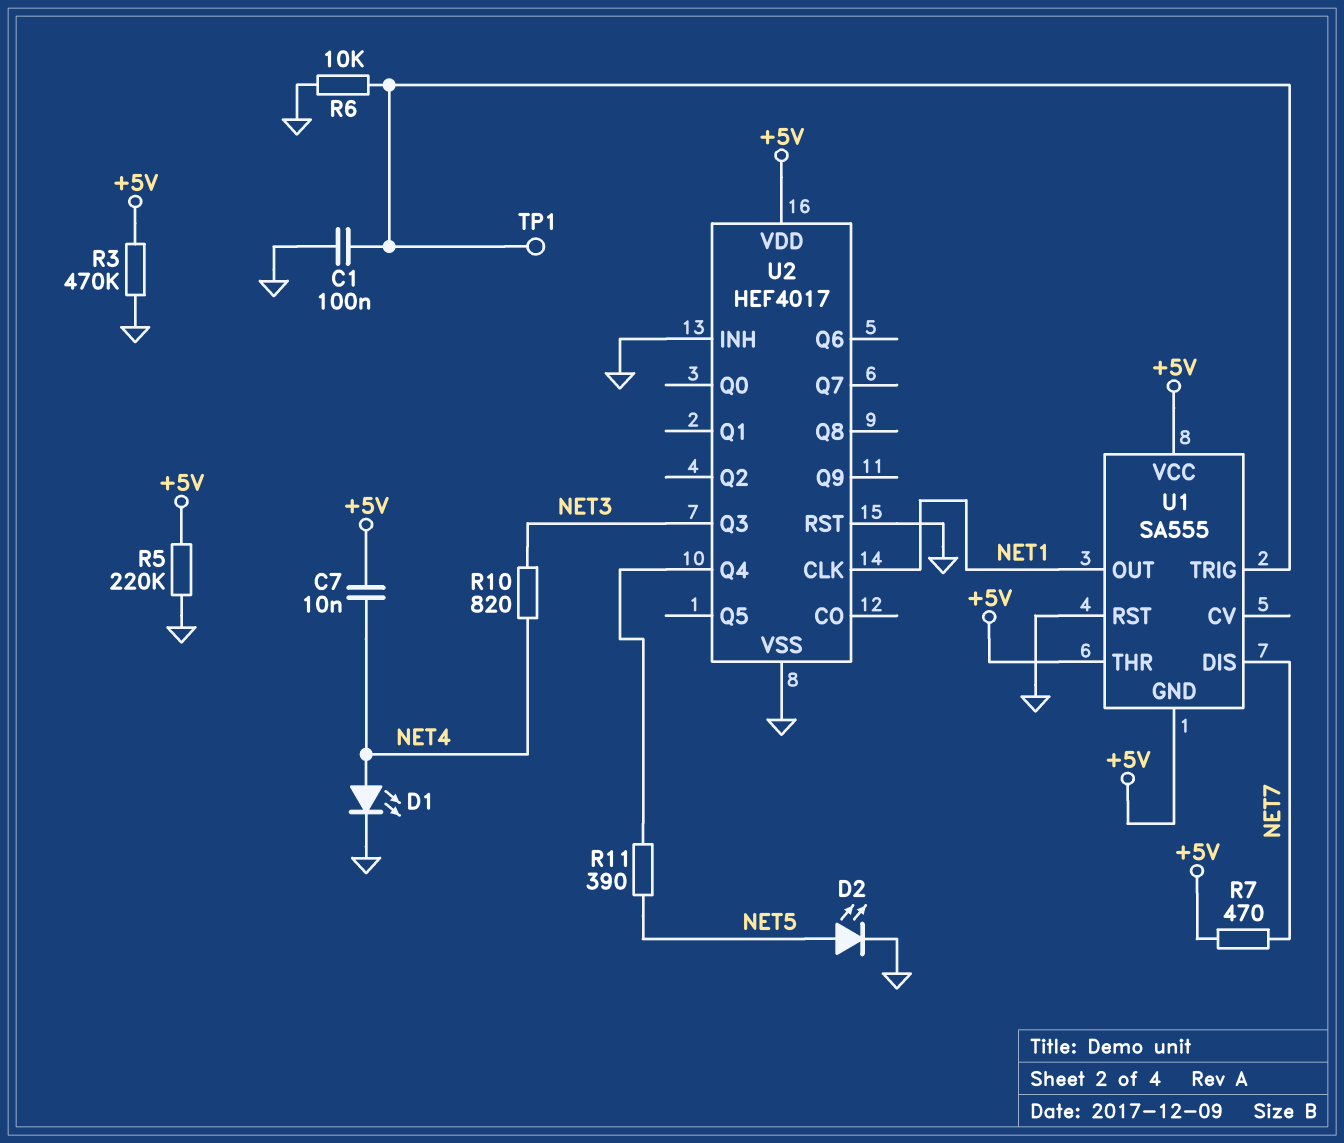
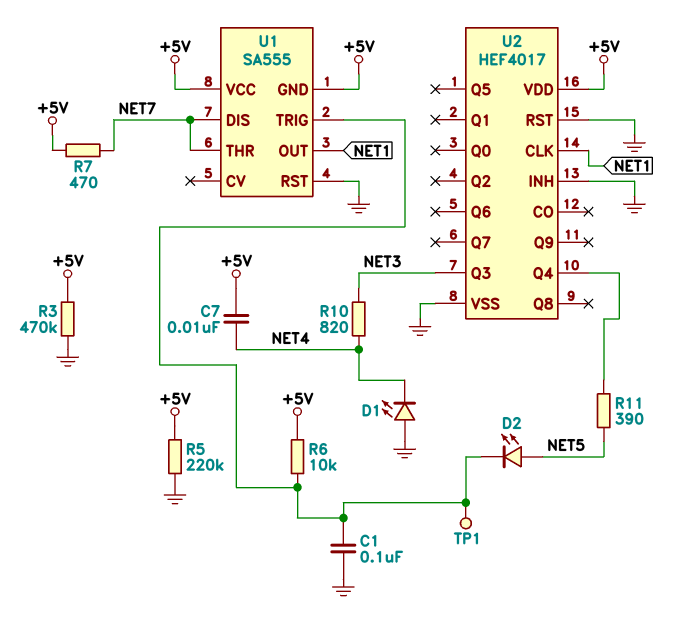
D1: LED (A NET4, K GND) -> LED (A GND, K NET4)
D2: LED (A NET5, K GND) -> LED (A NET5, K U1/TRIG)
R6: 10k (GND, U1/TRIG) -> 10k (+5V, U1/TRIG)
U1 pin THR: +5V -> NET7

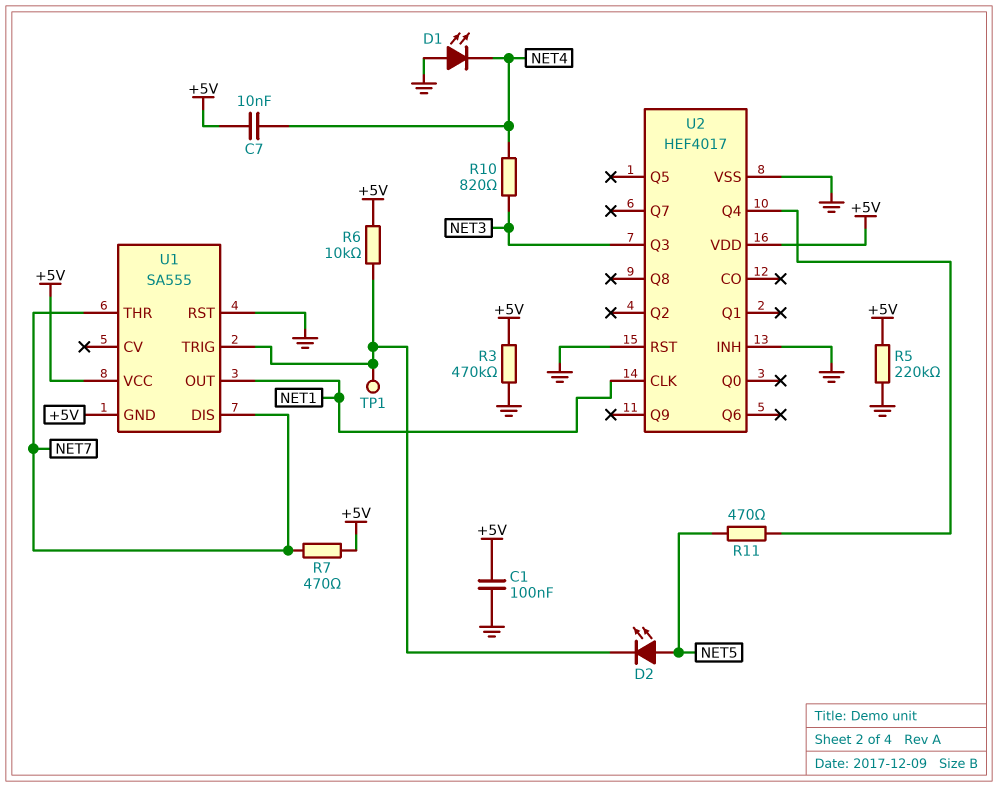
C1: 100nF (GND, U1/TRIG) -> 100nF (+5V, GND)
R11: 390 (NET5, U2/Q4) -> 470 (NET5, U2/Q4)

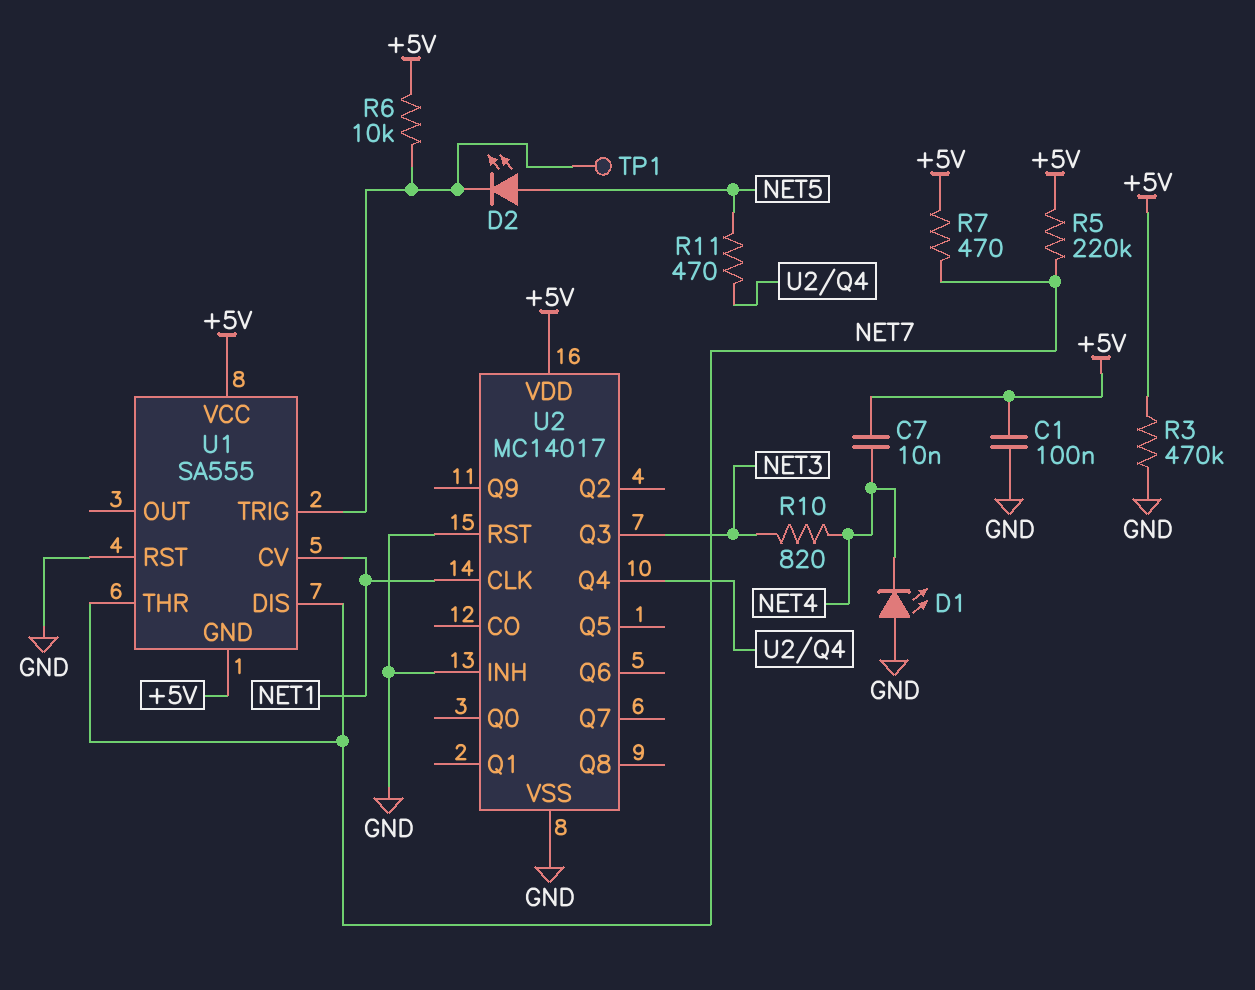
R5: 220k (+5V, GND) -> 220k (+5V, NET7)
U1 pin CV: none -> NET1
U1 pin OUT: NET1 -> none
U2: HEF4017 -> MC14017

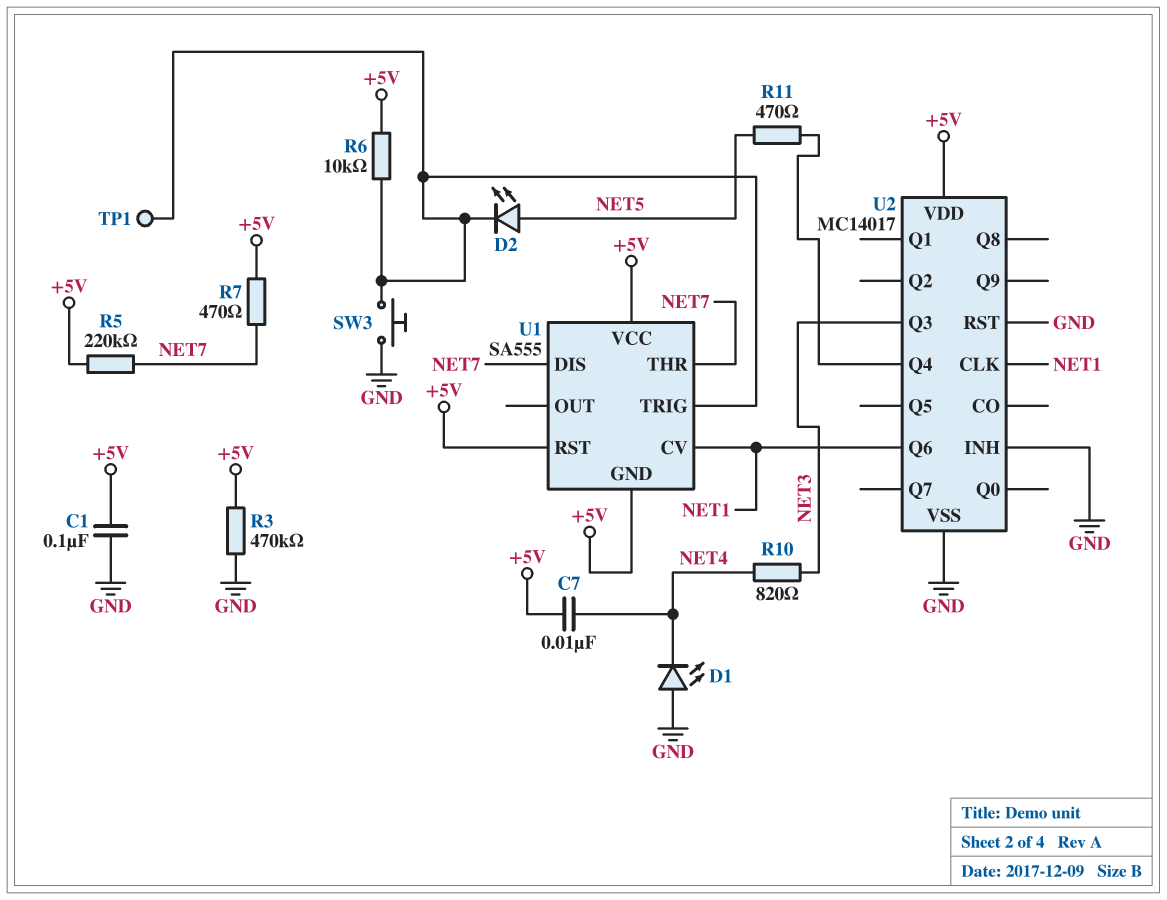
SW3: none -> button (GND, U1/TRIG)
U1 pin RST: GND -> +5V
U2 pin Q6: none -> NET1

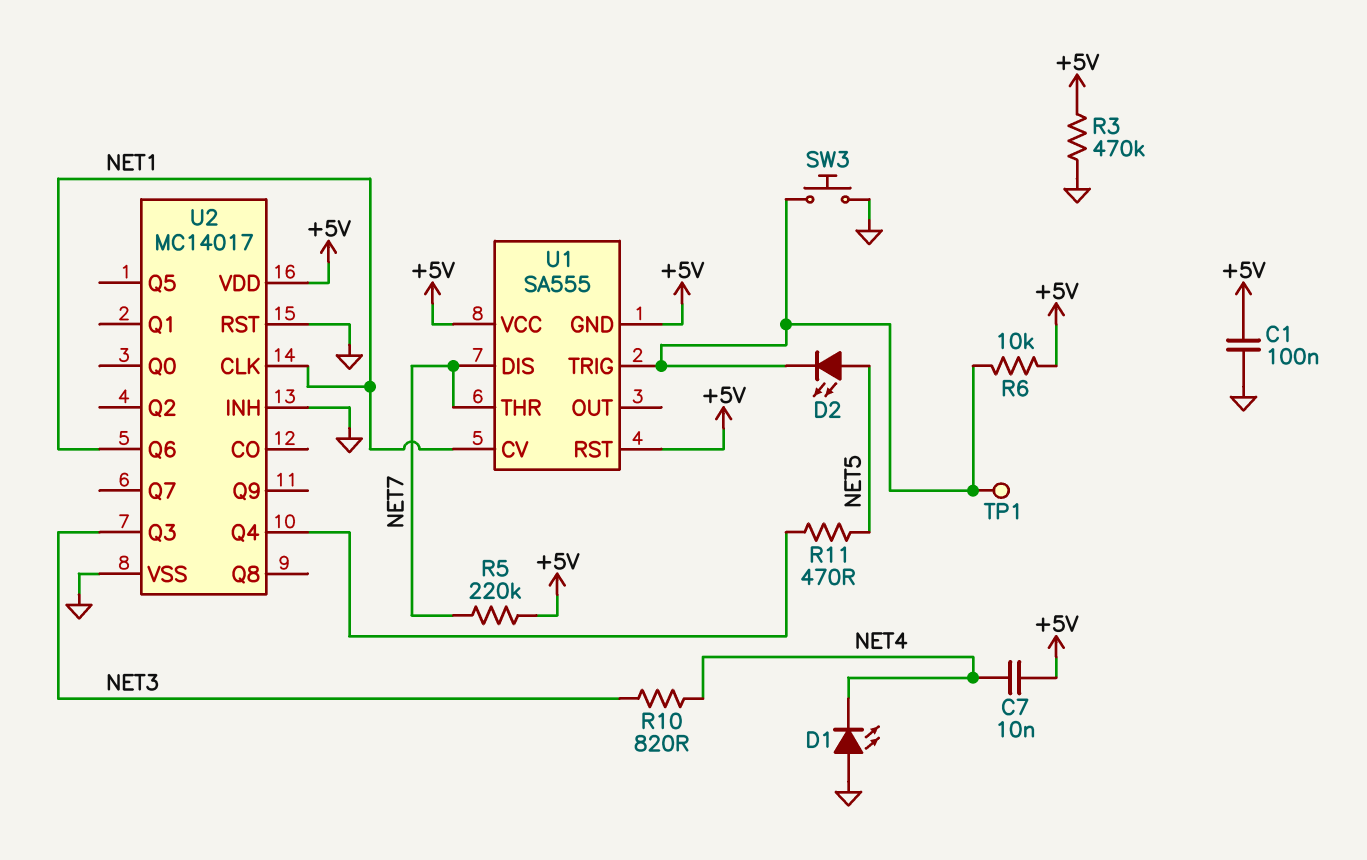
R7: 470 (+5V, NET7) -> none

